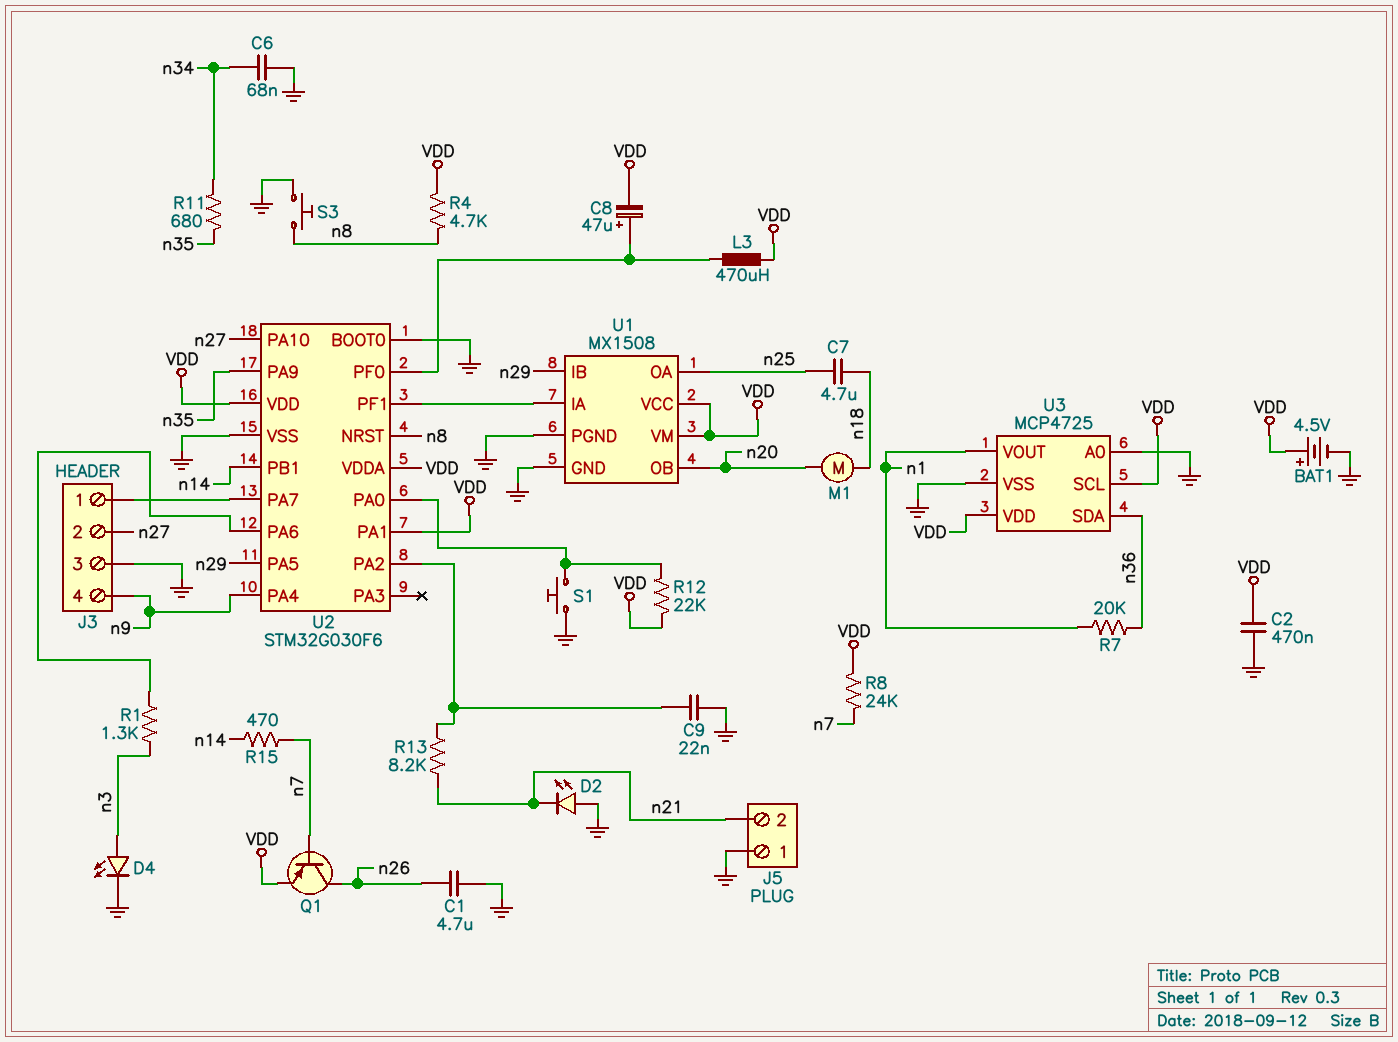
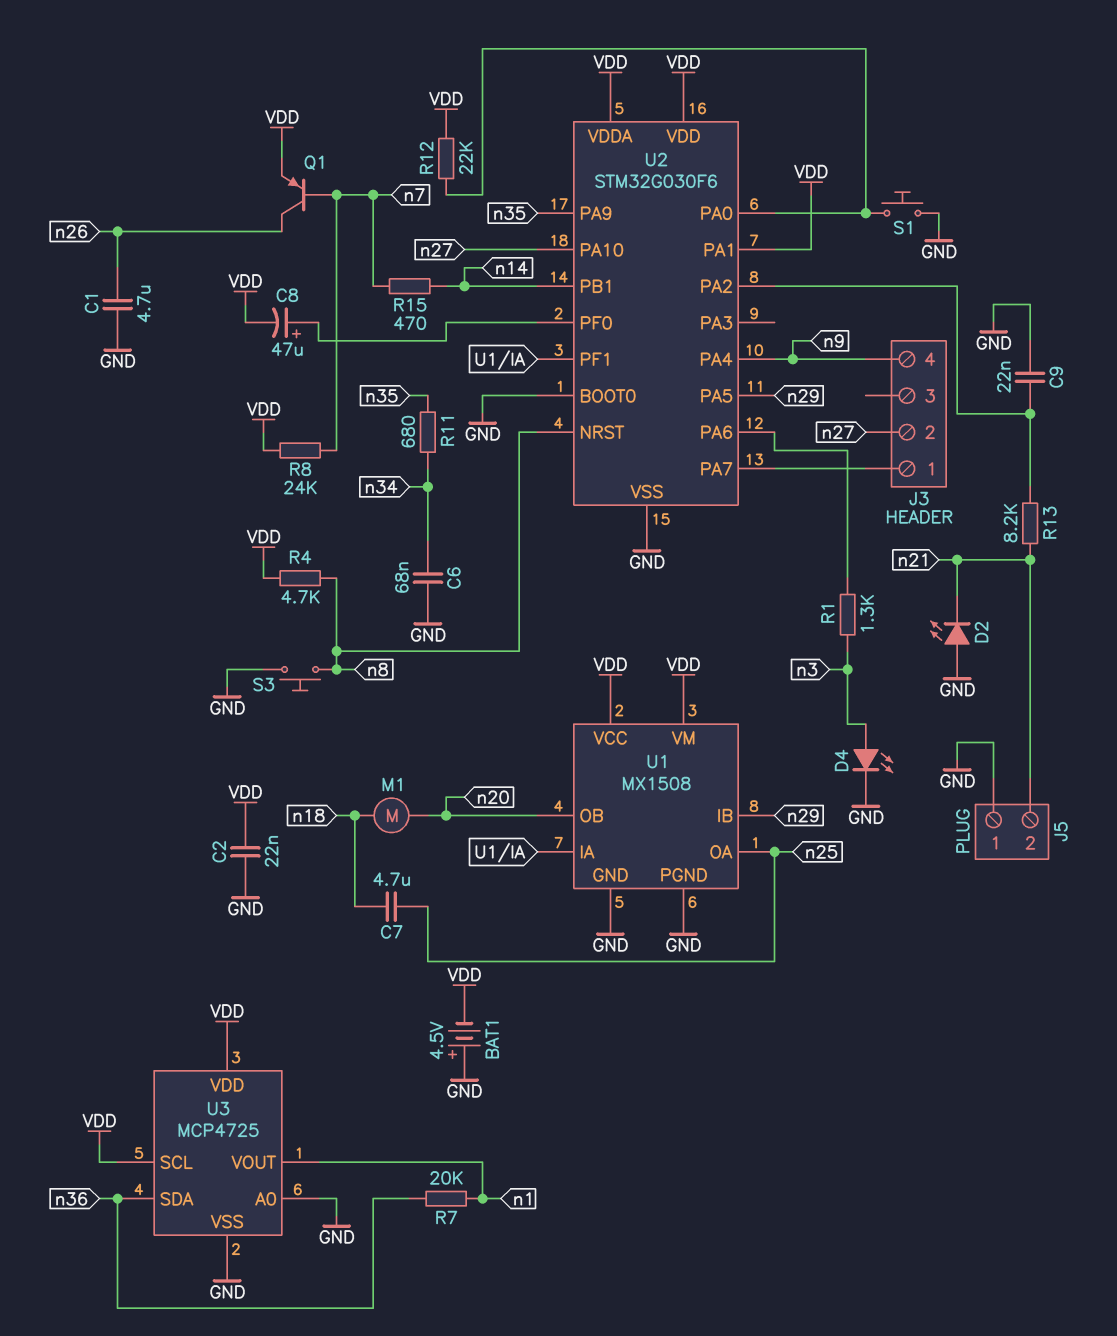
BAT1: 4.5V (plus VDD, minus GND) -> 4.5V (plus GND, minus VDD)
C2: 470nF (GND, VDD) -> 22nF (GND, VDD)
J3 pin 3: GND -> none
L3: 470uH (U2/PF0, VDD) -> none

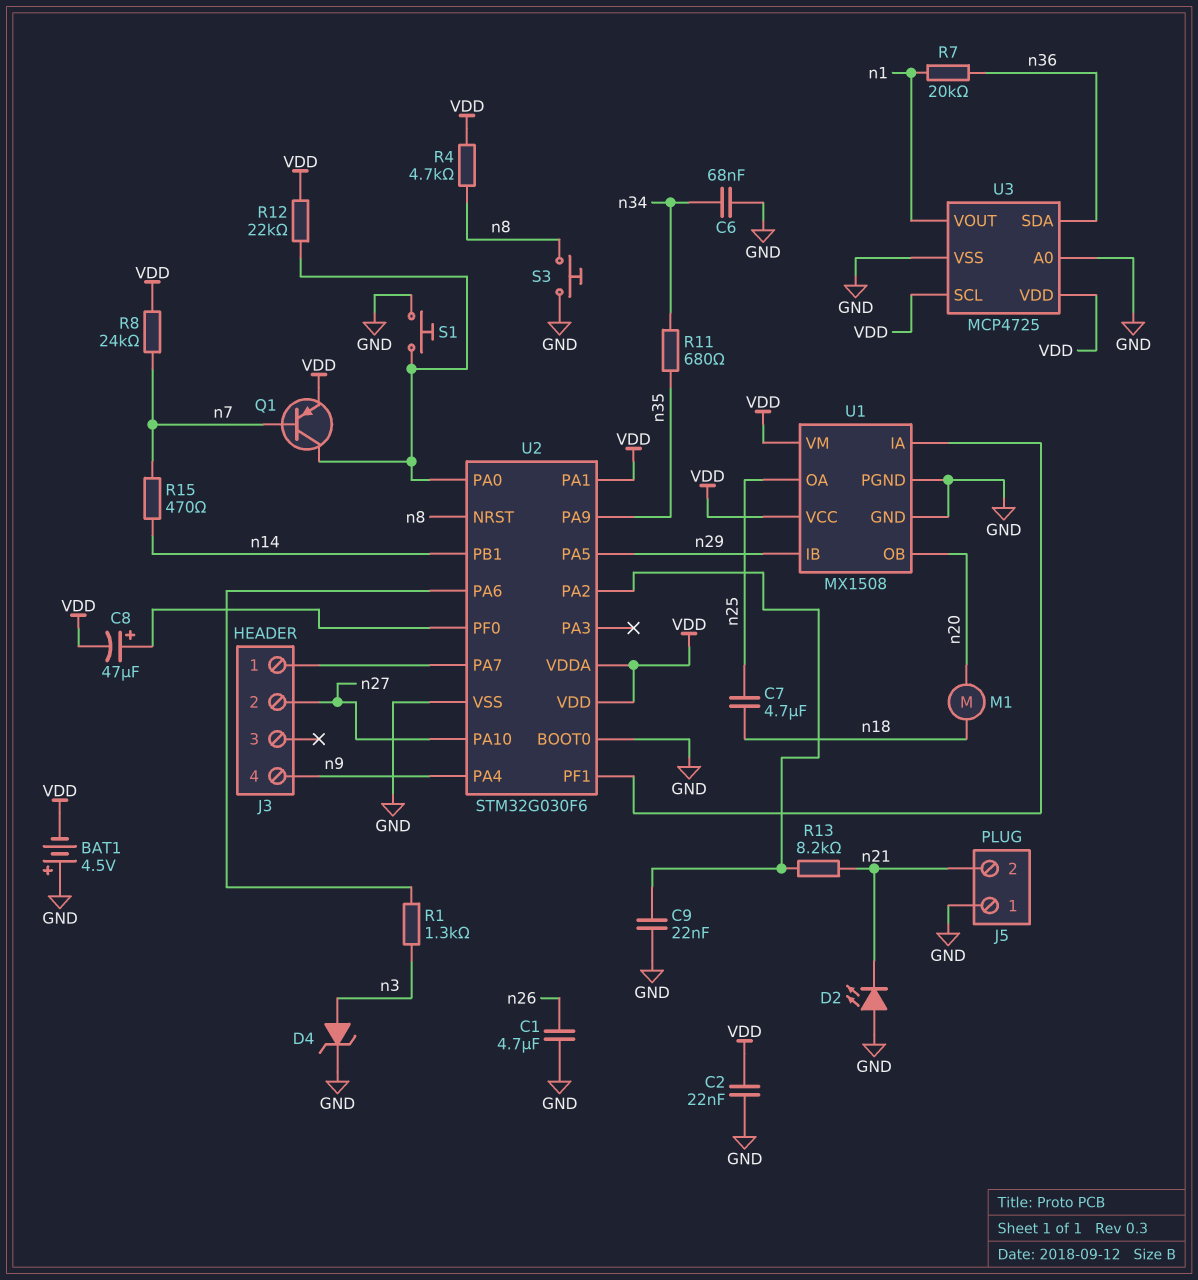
D4: LED (A n3, K GND) -> zener (A n3, K GND)
Q1: PNP (B n7, C n26, E VDD) -> PNP (B n7, C U2/PA0, E VDD)

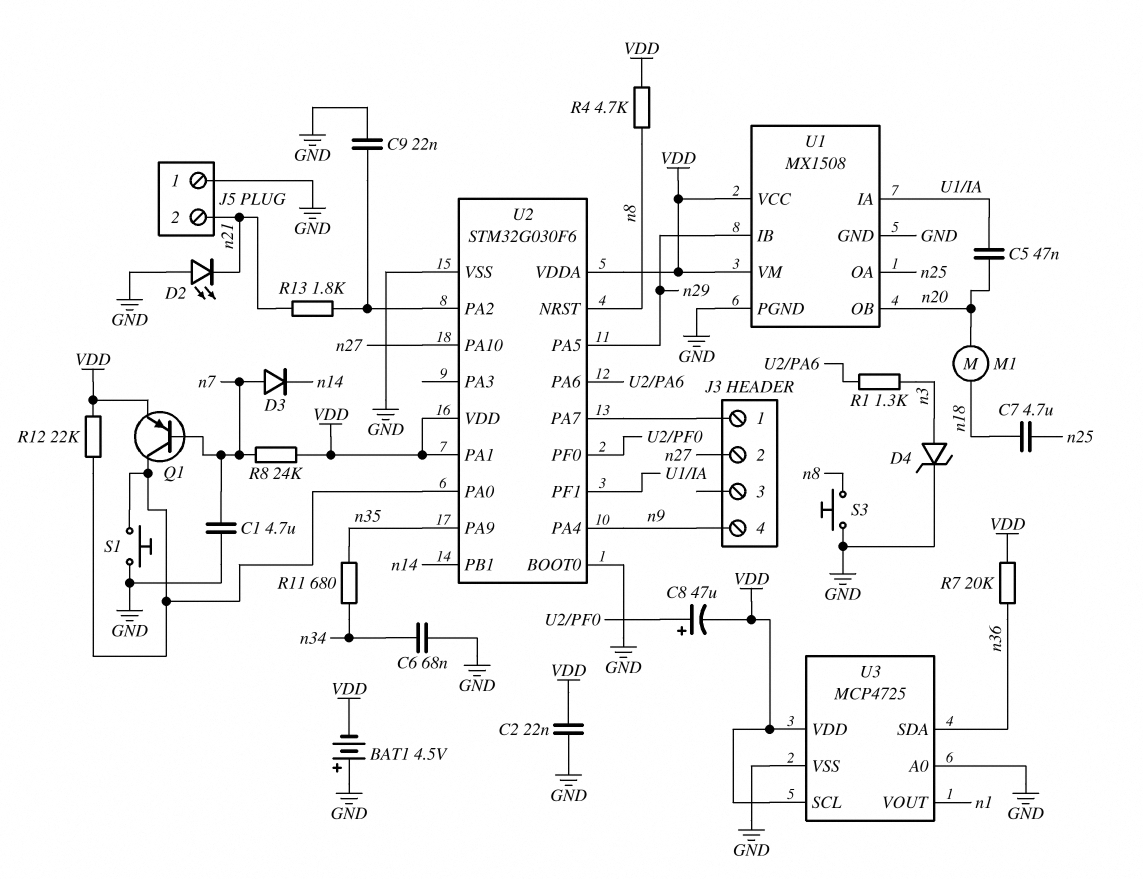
C1: 4.7uF (GND, n26) -> 4.7uF (GND, n7)
C5: none -> 47nF (U1/IA, n20)
D3: none -> diode (A n7, K n14)
R7: 20k (n1, n36) -> 20k (VDD, n36)
R13: 8.2k (U2/PA2, n21) -> 1.8k (U2/PA2, n21)
R15: 470 (n7, n14) -> none

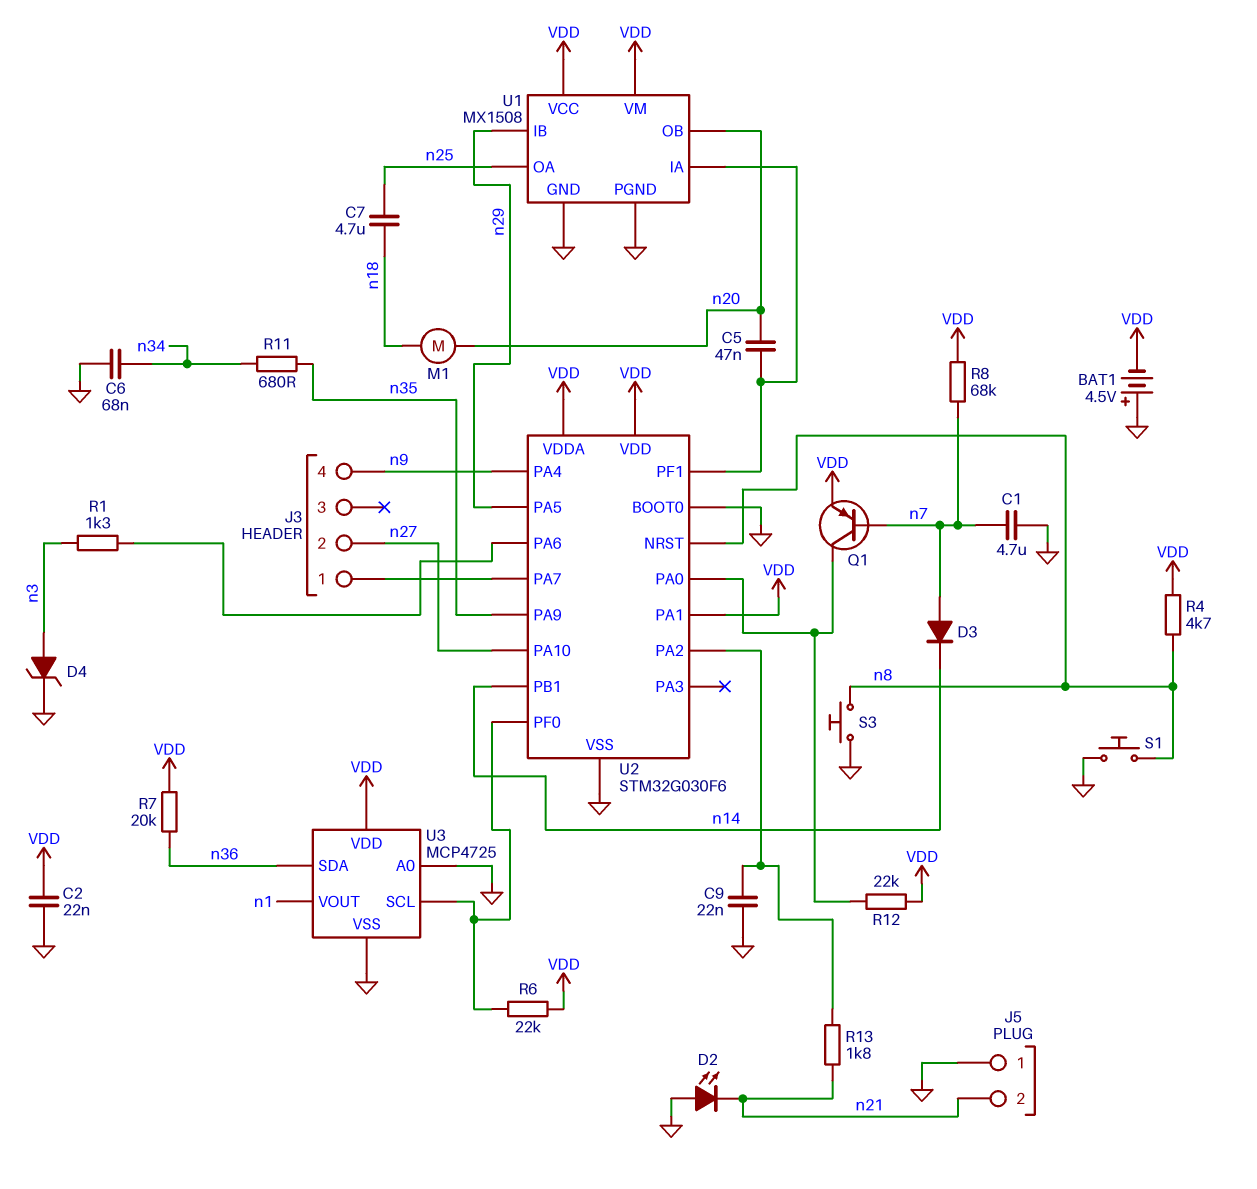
C8: 47uF (plus U2/PF0, minus VDD) -> none
R6: none -> 22k (U2/PF0, VDD)
R8: 24k (VDD, n7) -> 68k (VDD, n7)
S1: button (GND, U2/PA0) -> button (GND, n8)
U3 pin SCL: VDD -> U2/PF0

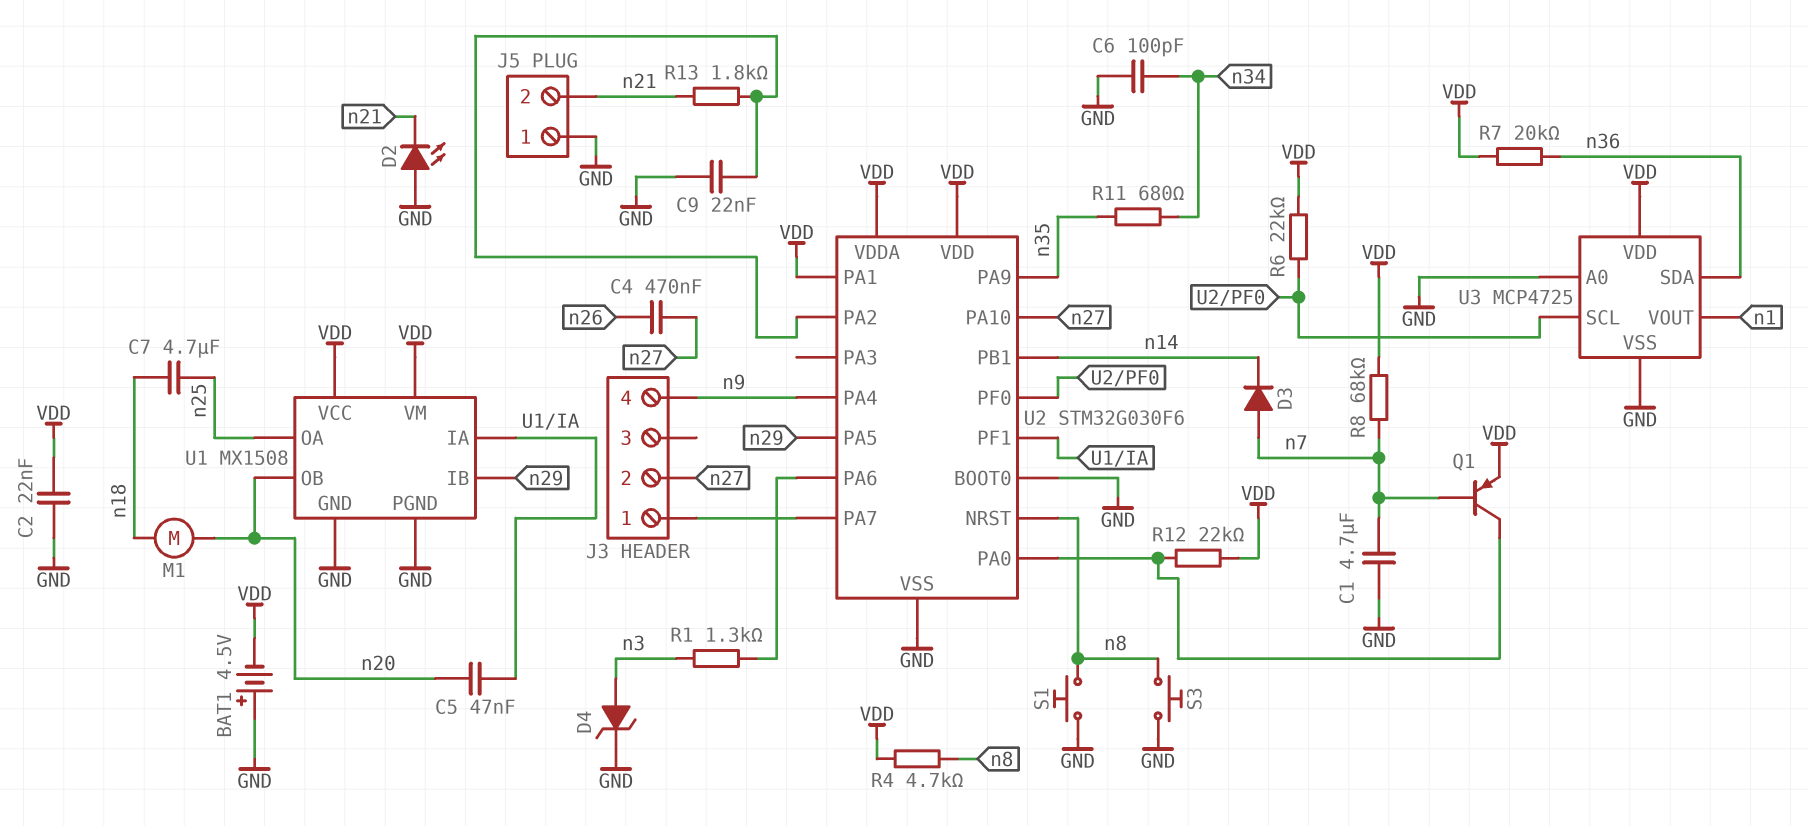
C4: none -> 470nF (n26, n27)
C6: 68nF (GND, n34) -> 100pF (GND, n34)

